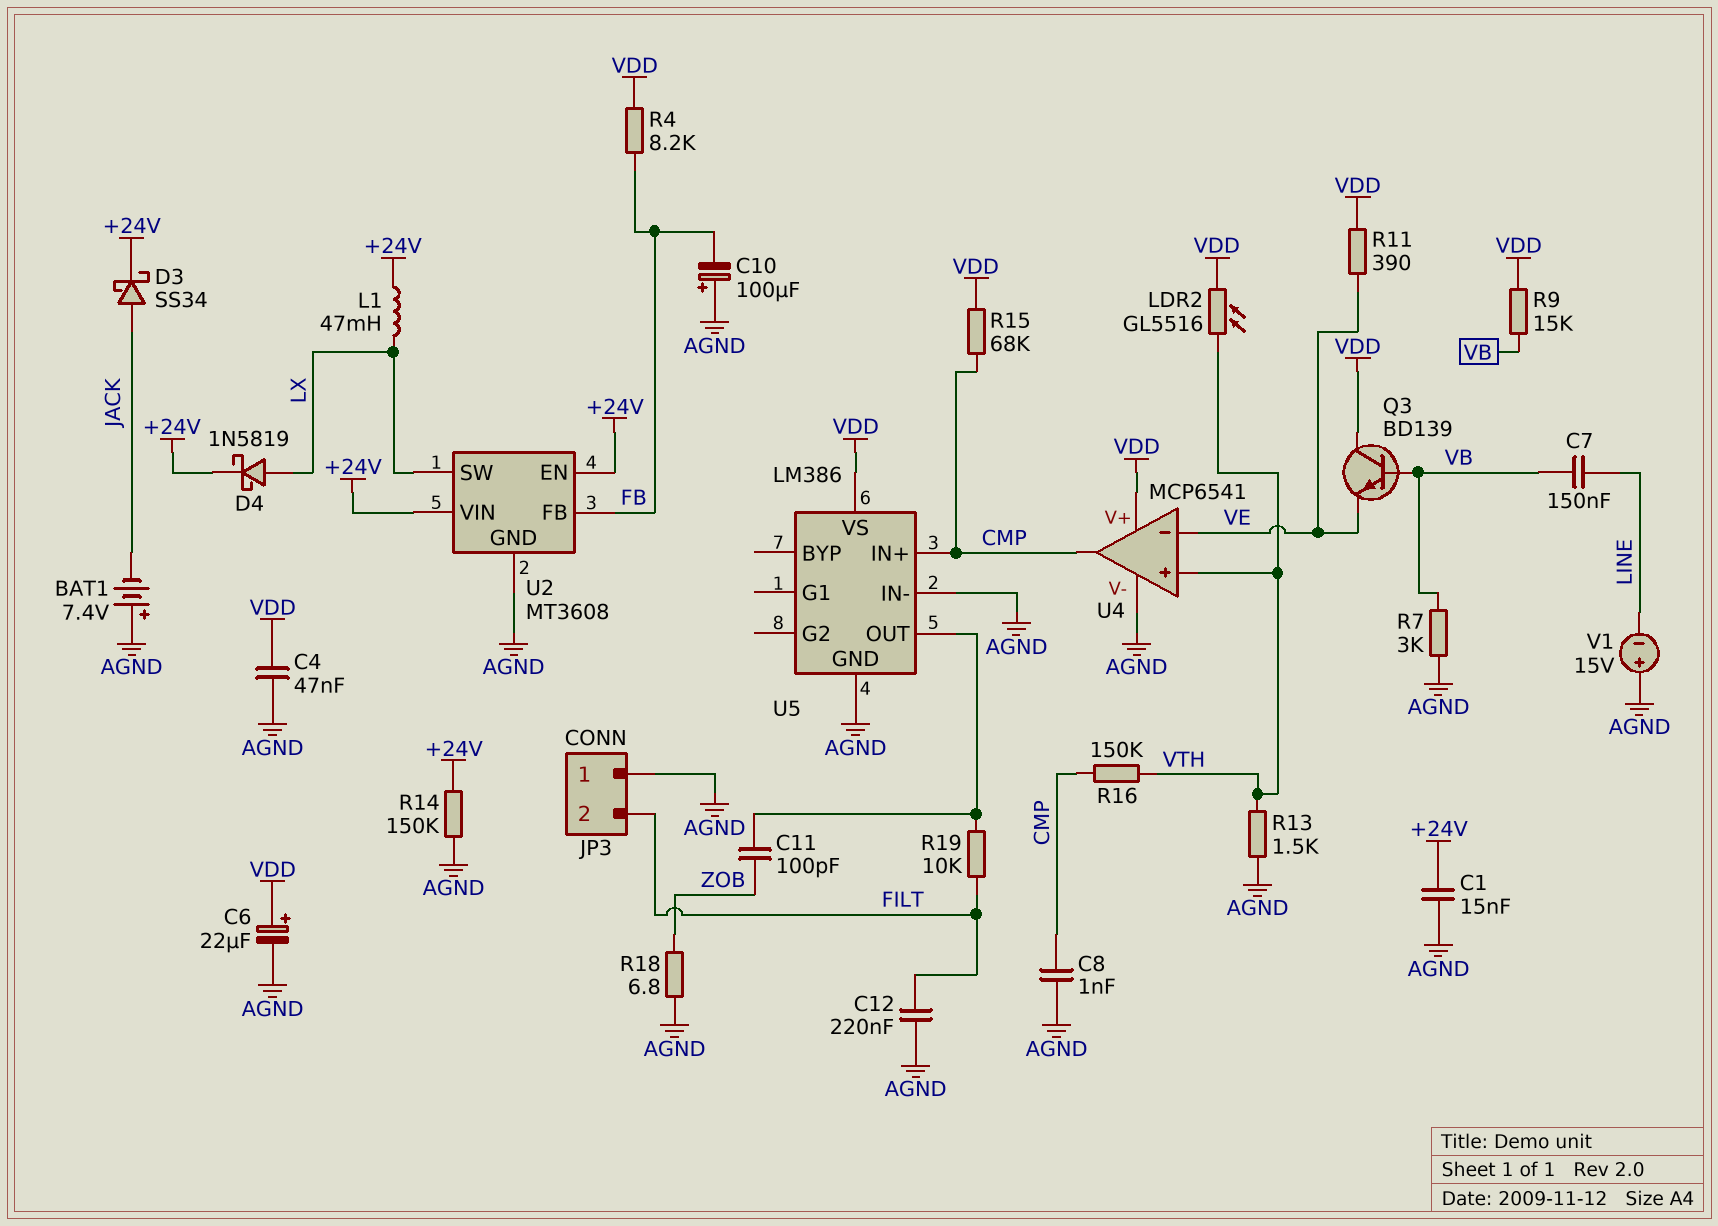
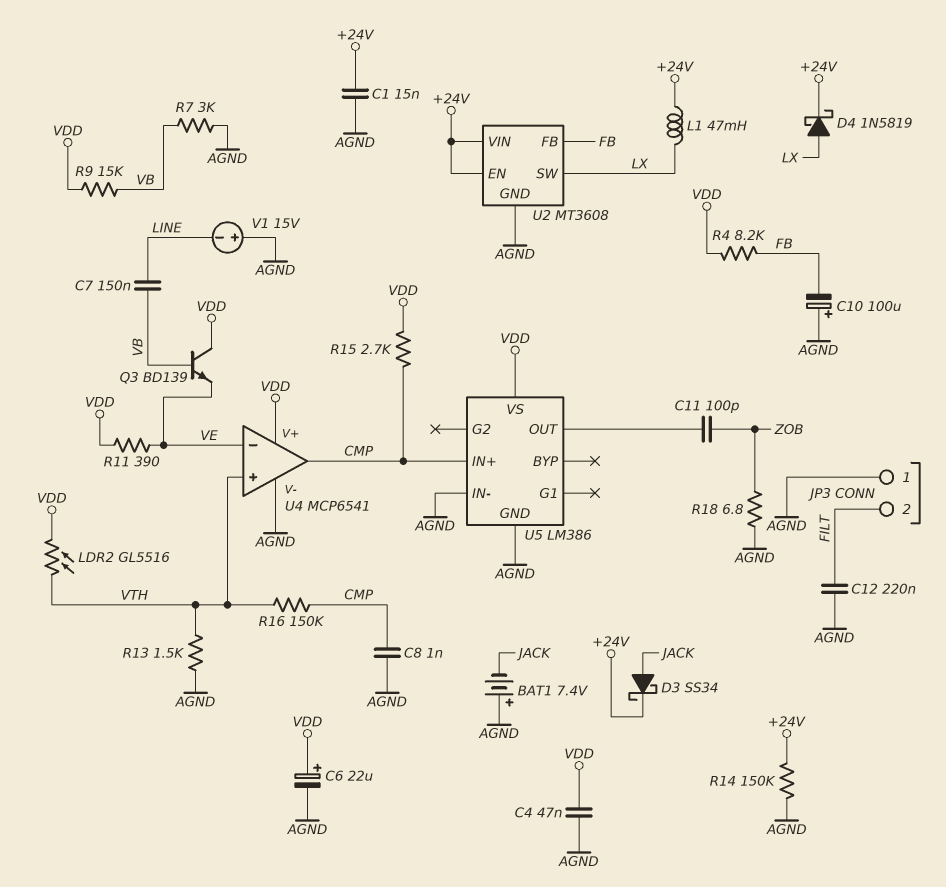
R15: 68k (CMP, VDD) -> 2.7k (CMP, VDD)
R19: 10k (FILT, U5/OUT) -> none

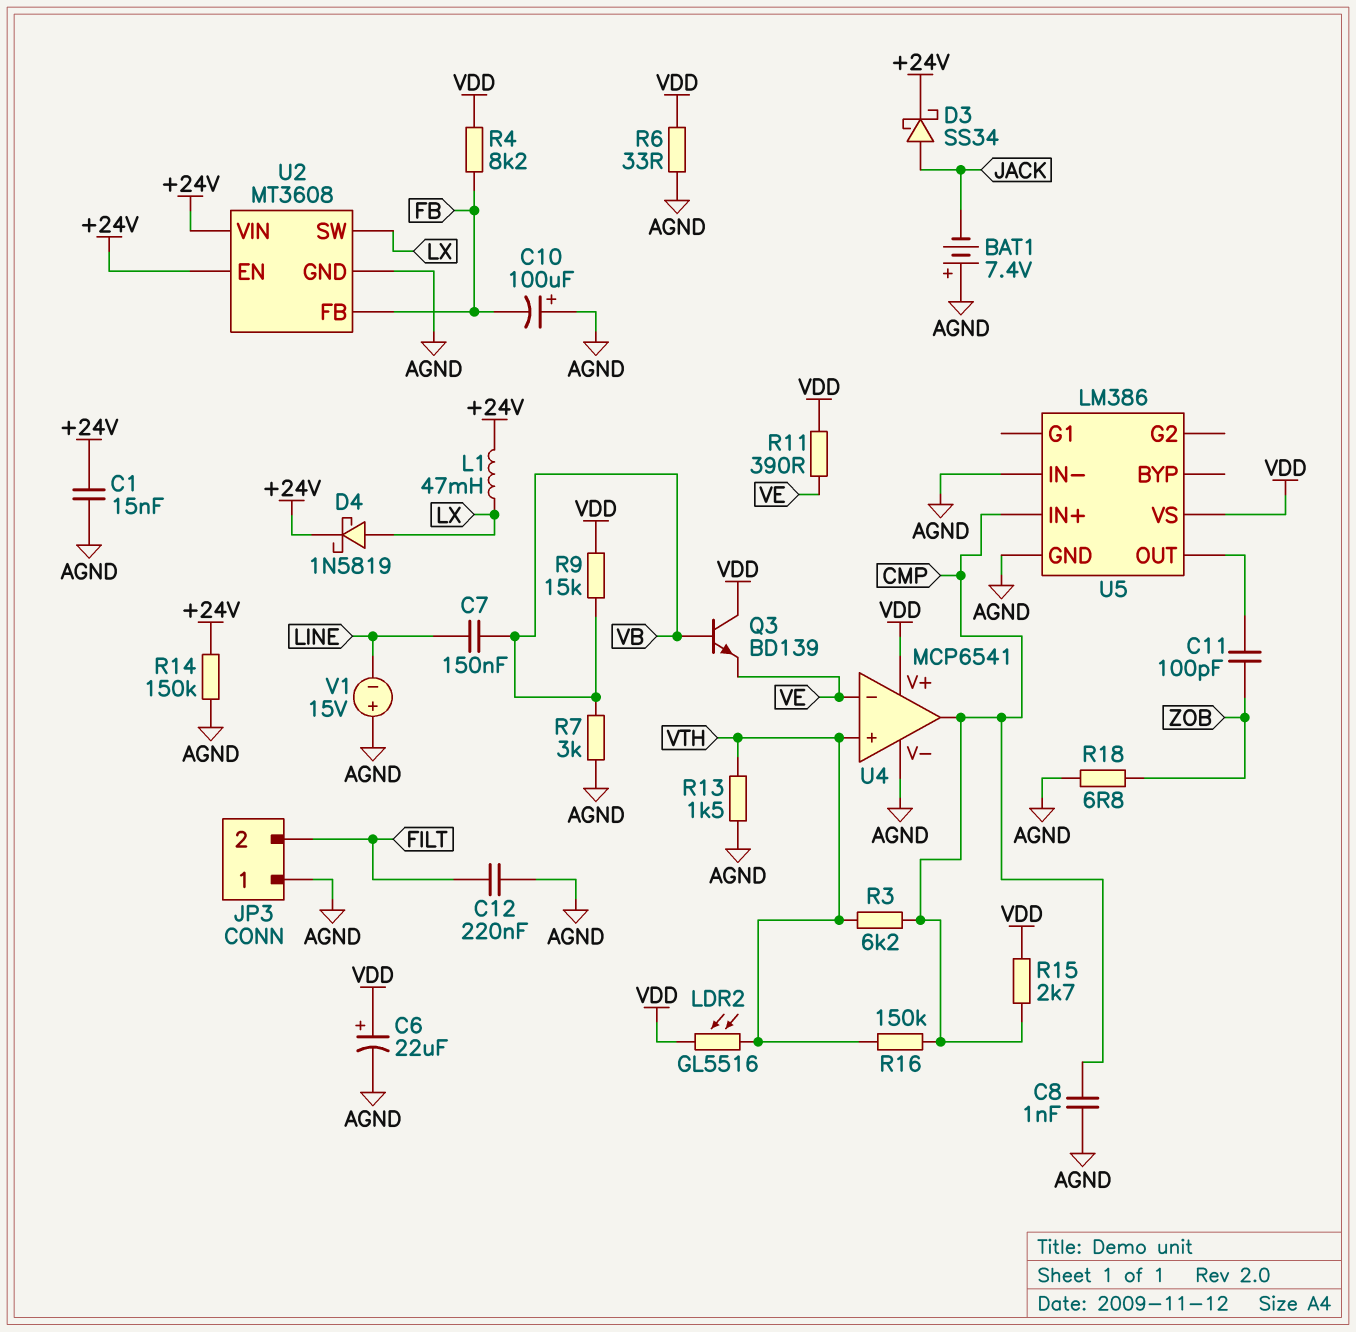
C4: 47nF (AGND, VDD) -> none
R3: none -> 6.2k (CMP, VTH)
R6: none -> 33 (AGND, VDD)

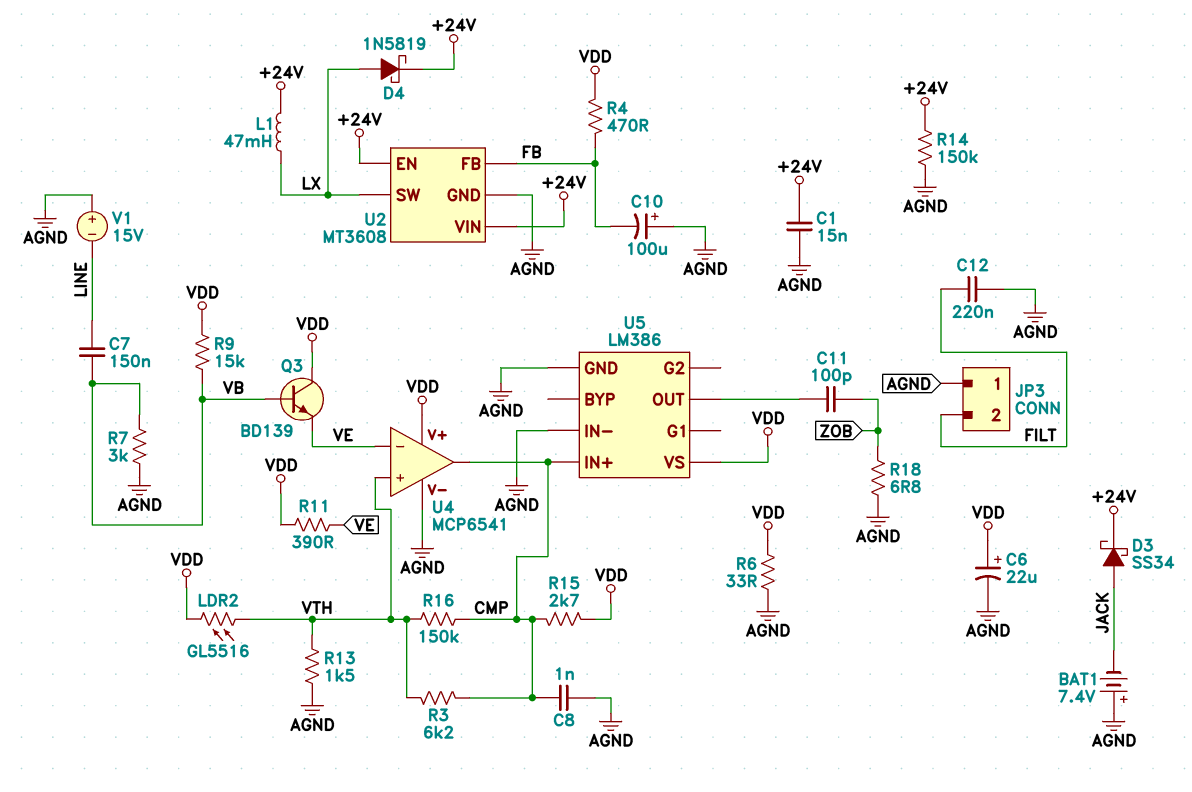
R4: 8.2k (FB, VDD) -> 470 (FB, VDD)

